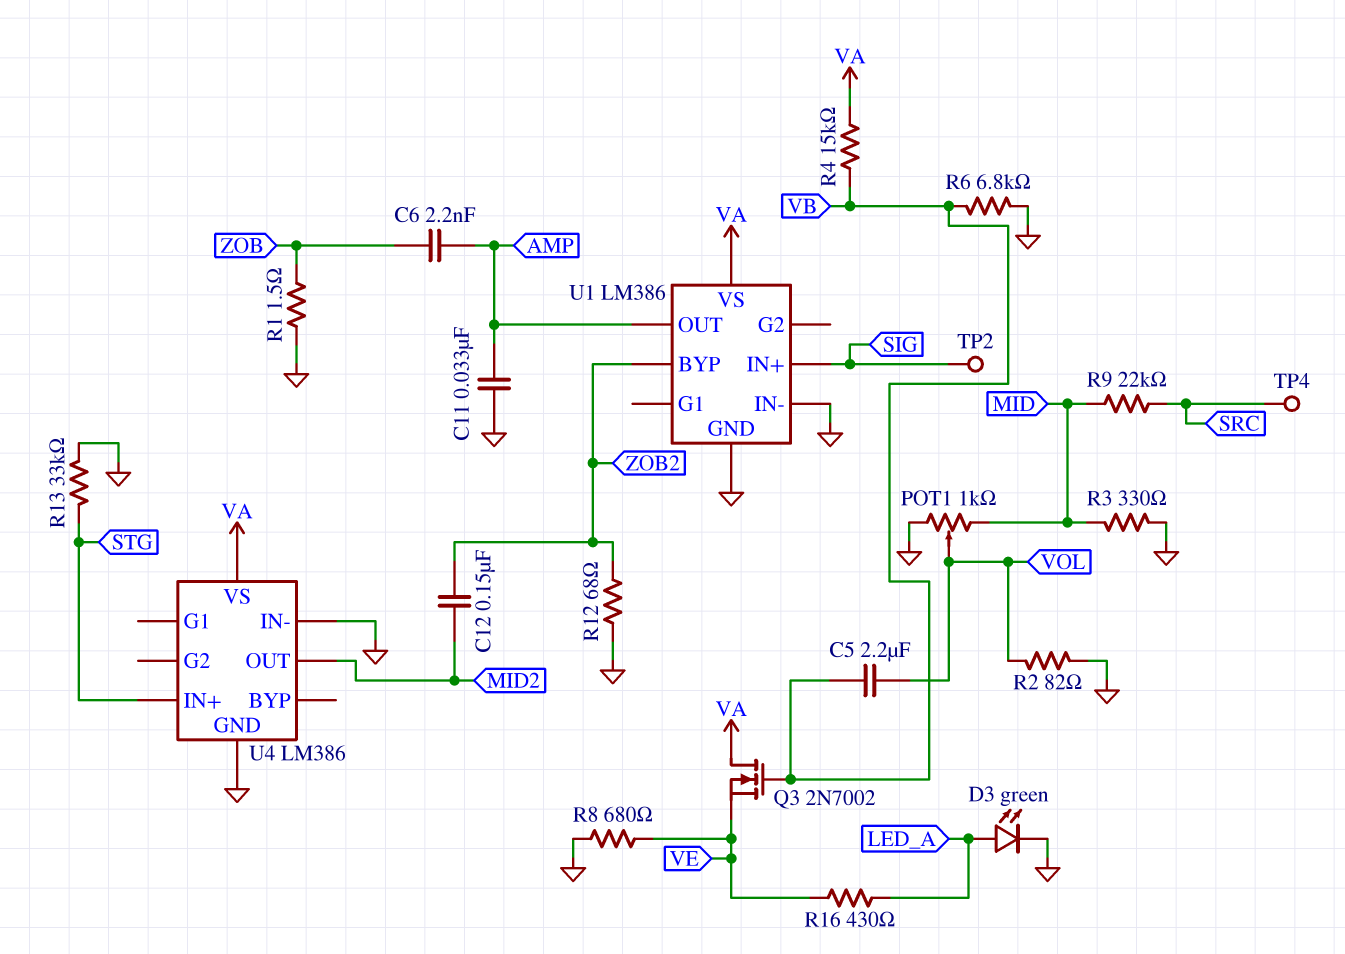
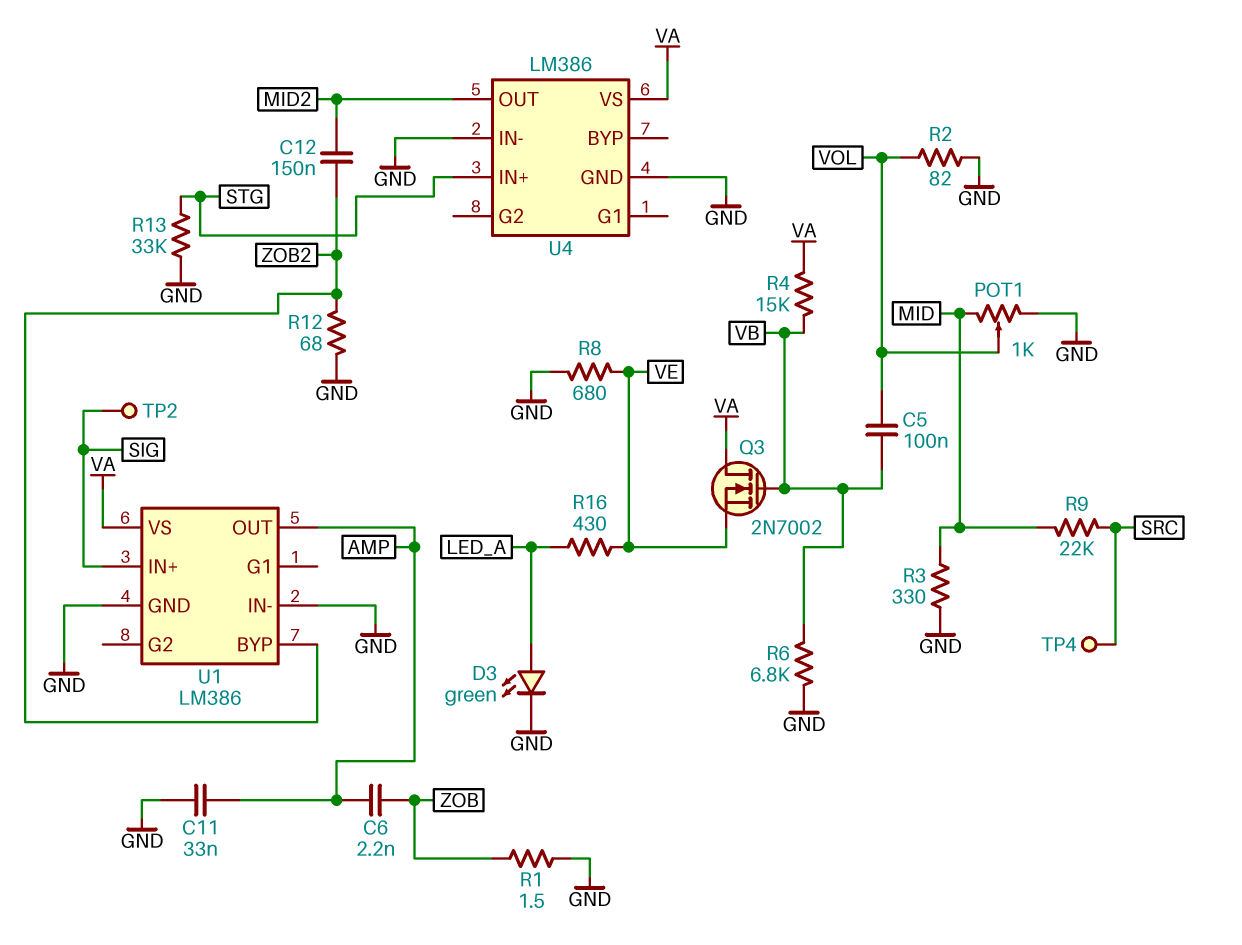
C5: 2.2uF (VB, VOL) -> 100nF (VB, VOL)

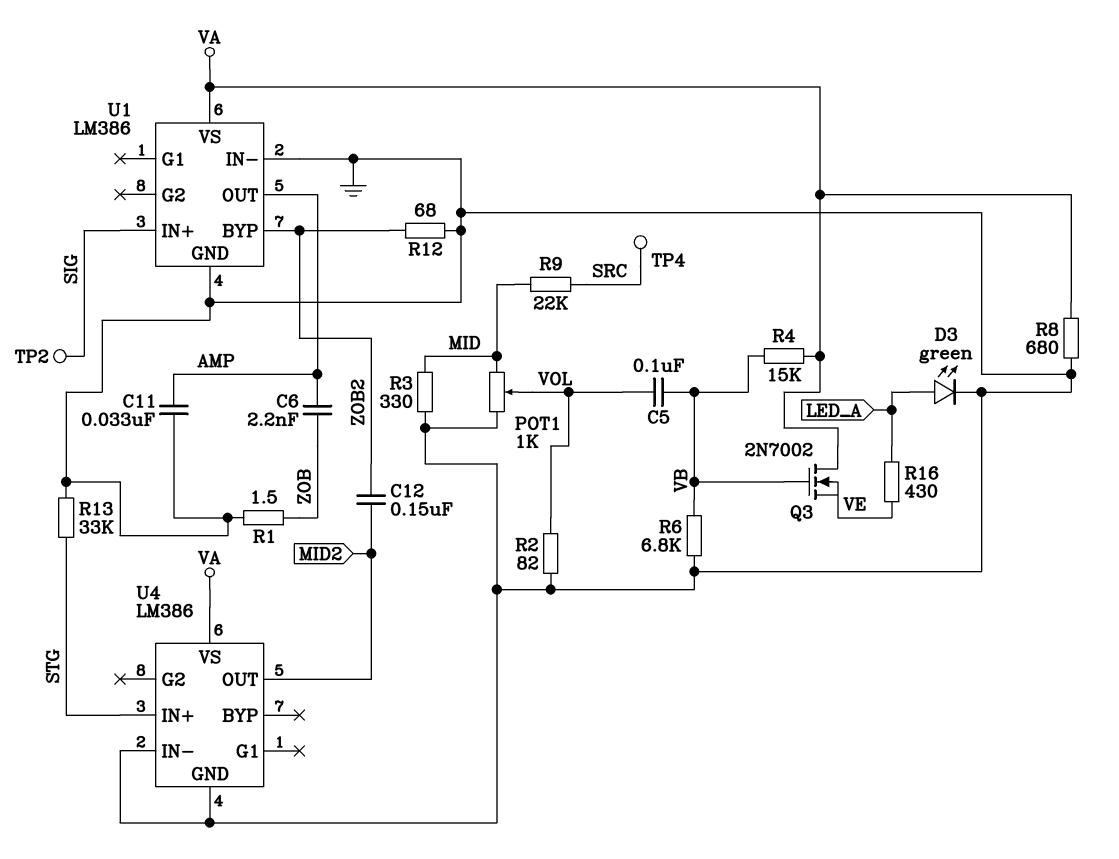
R8: 680 (GND, VE) -> 680 (GND, VA)

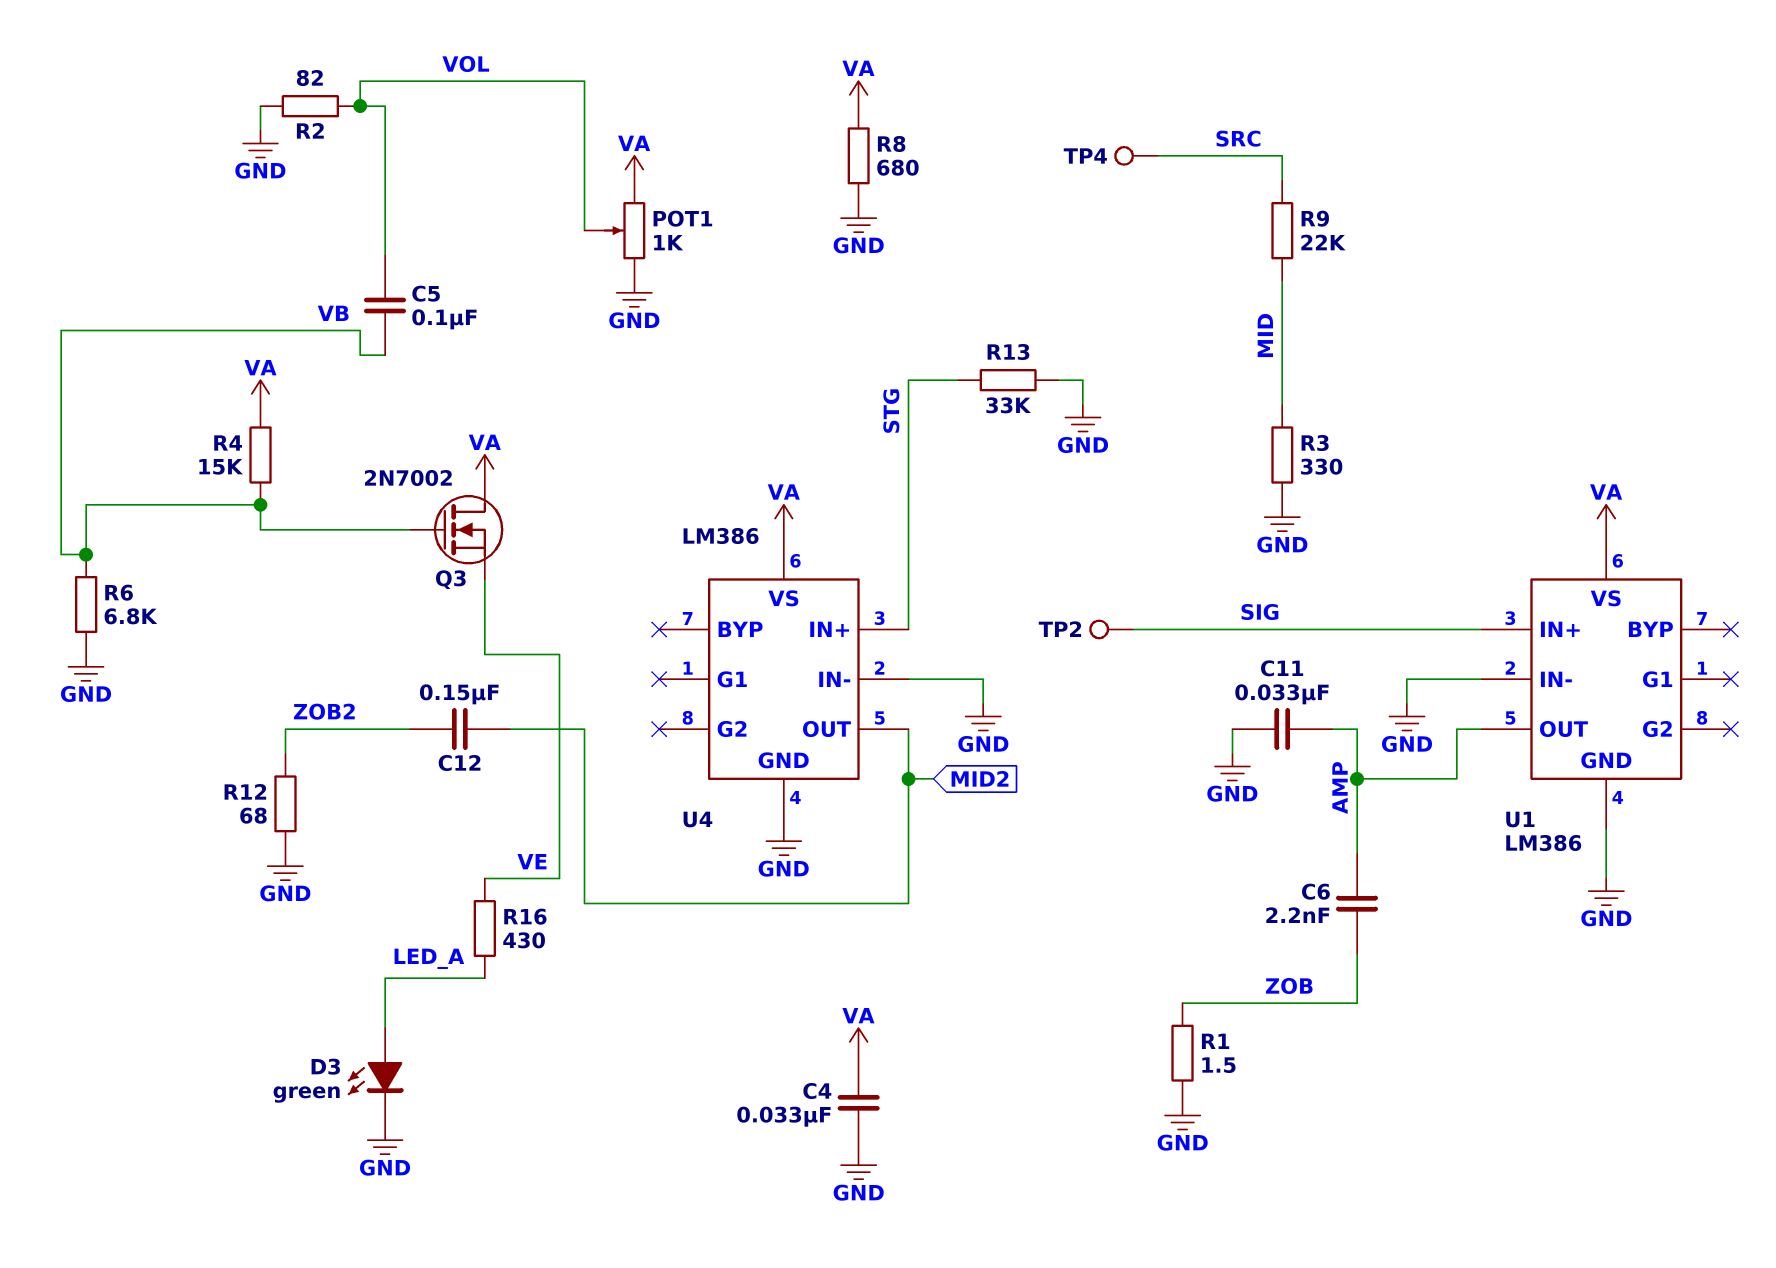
C4: none -> 33nF (GND, VA)
POT1: 1k (GND, MID, wiper VOL) -> 1k (GND, VA, wiper VOL)
U1 pin BYP: ZOB2 -> none

